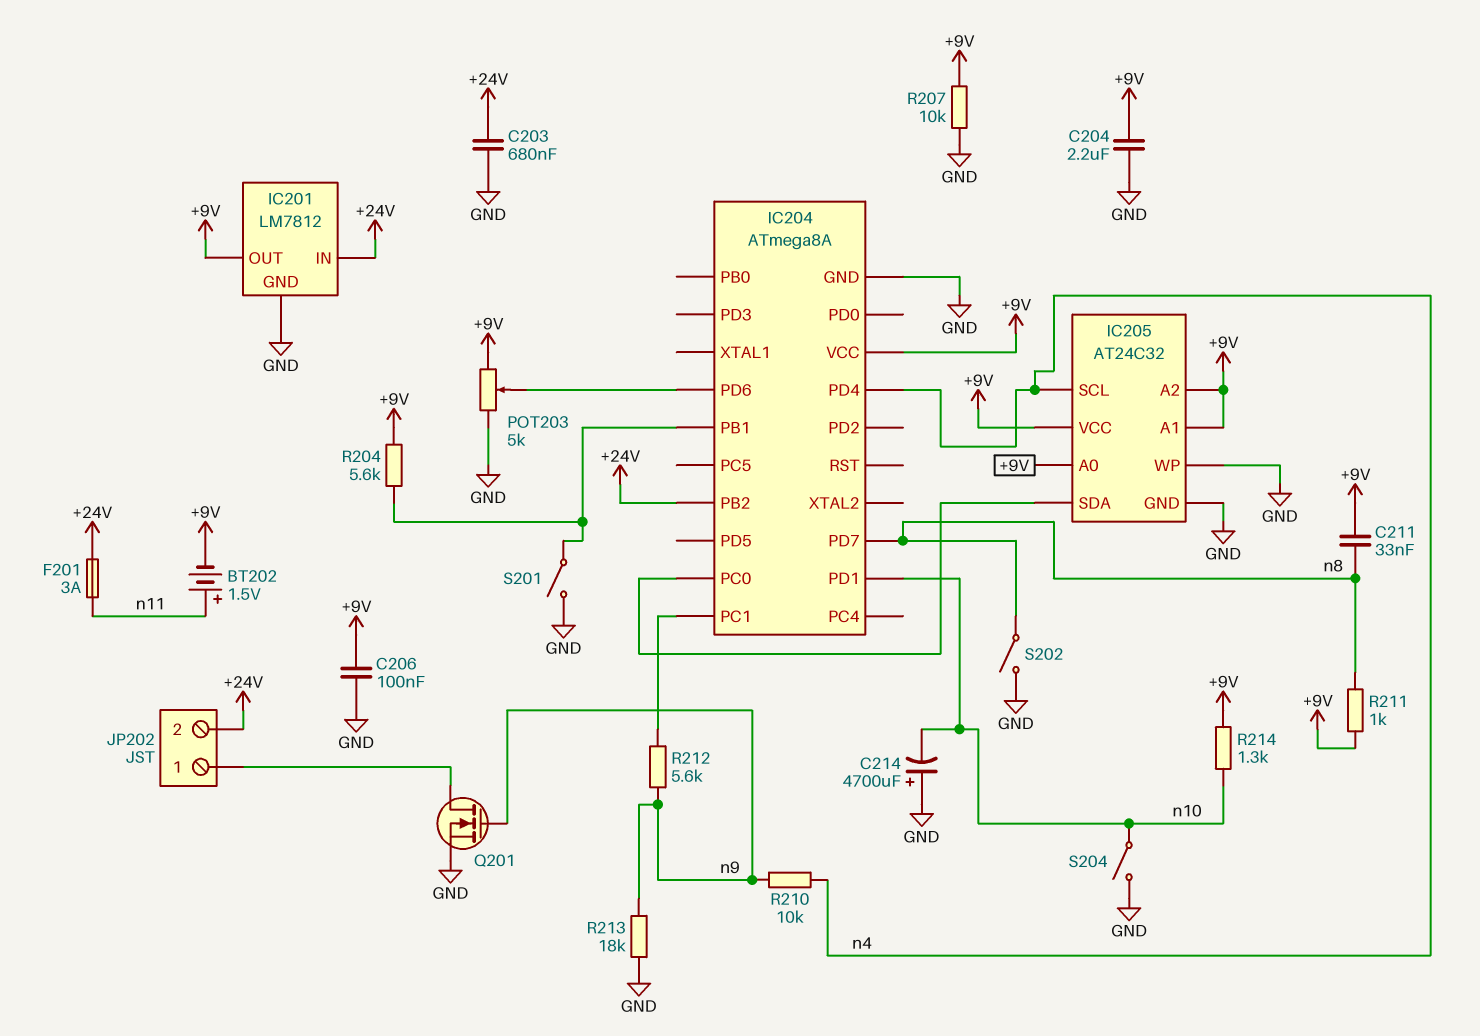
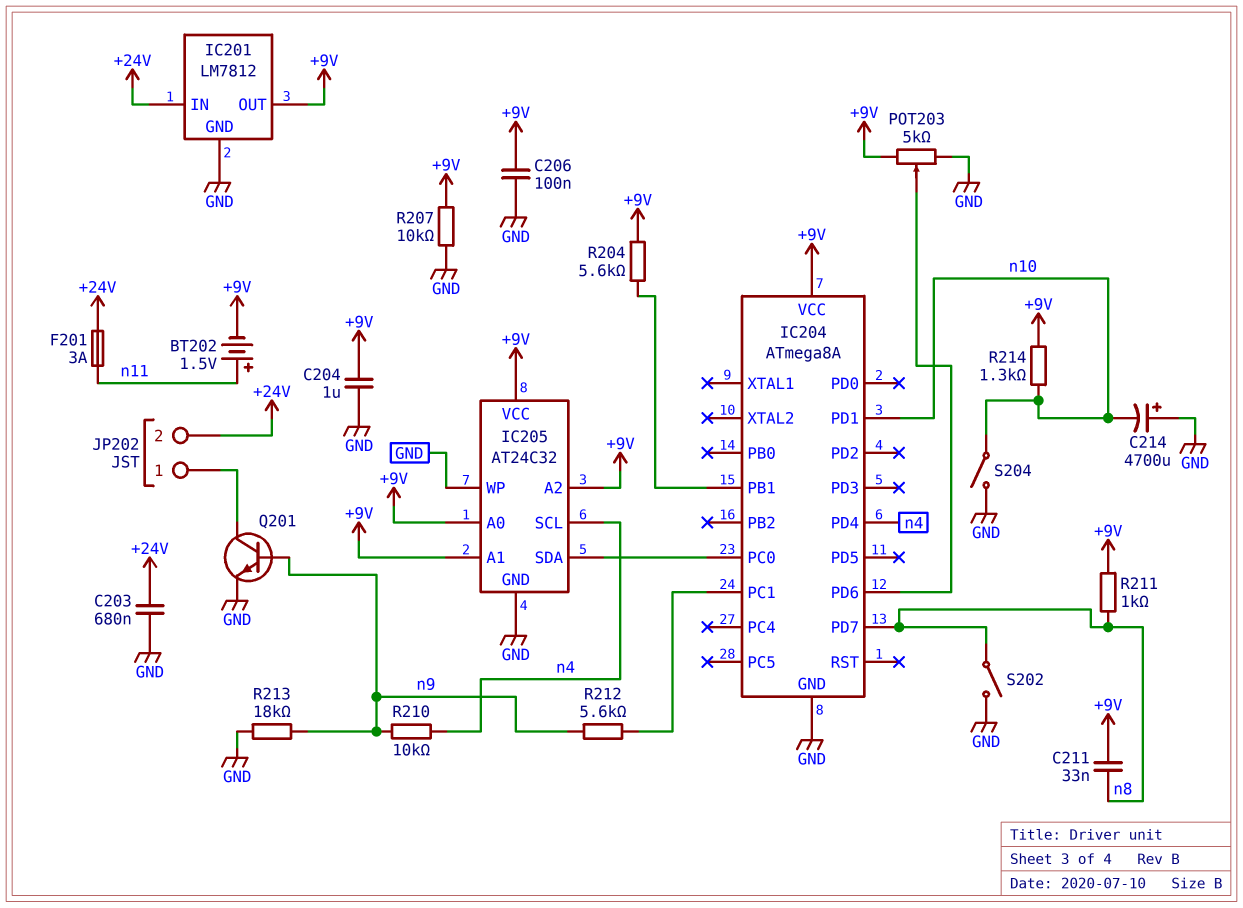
C204: 2.2uF (+9V, GND) -> 1uF (+9V, GND)
IC204 pin PB2: +24V -> none
Q201: NMOS (G n9, D JP202/1, S GND) -> NPN (B n9, C JP202/1, E GND)
S201: switch (GND, IC204/PB1) -> none

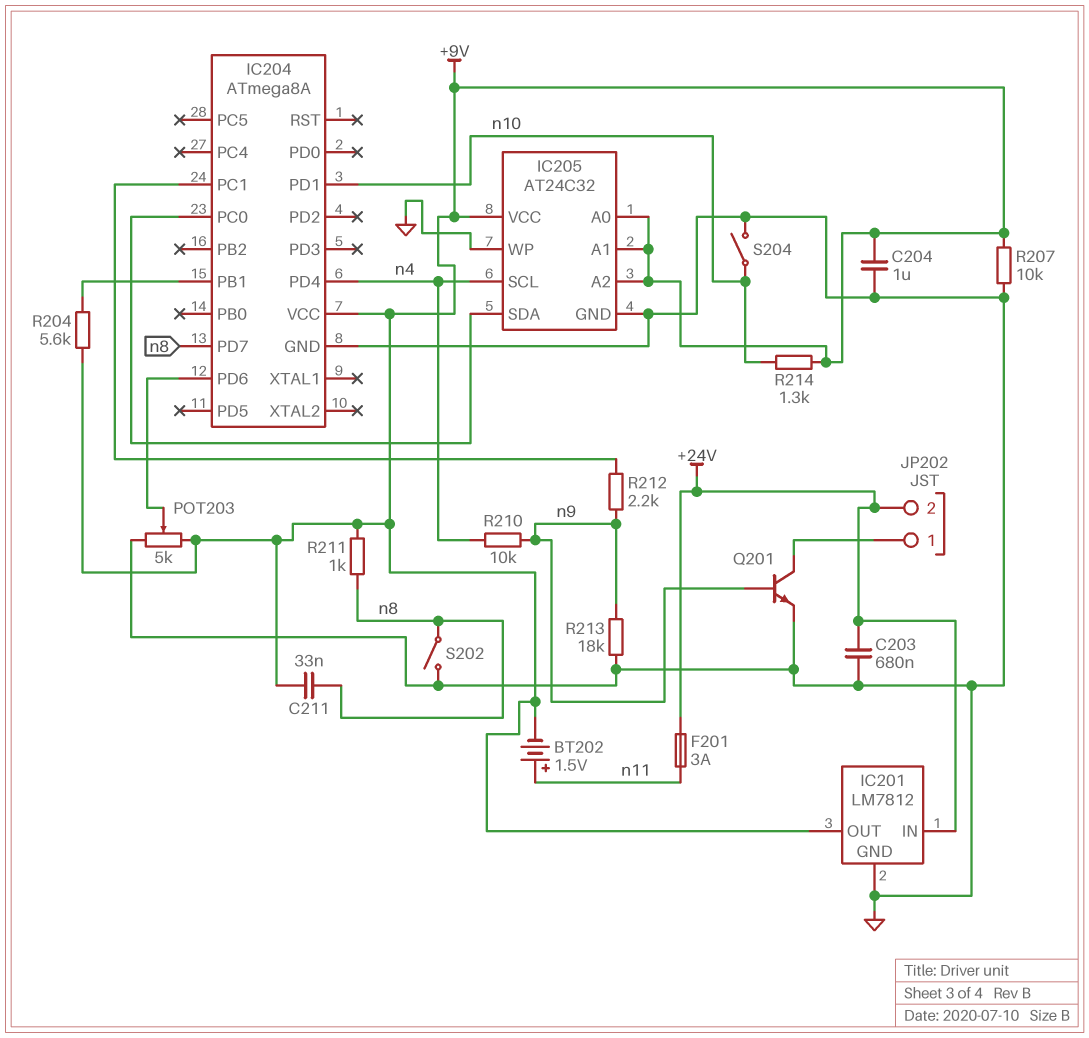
C206: 100nF (+9V, GND) -> none
C214: 4700uF (plus GND, minus n10) -> none
R212: 5.6k (IC204/PC1, n9) -> 2.2k (IC204/PC1, n9)

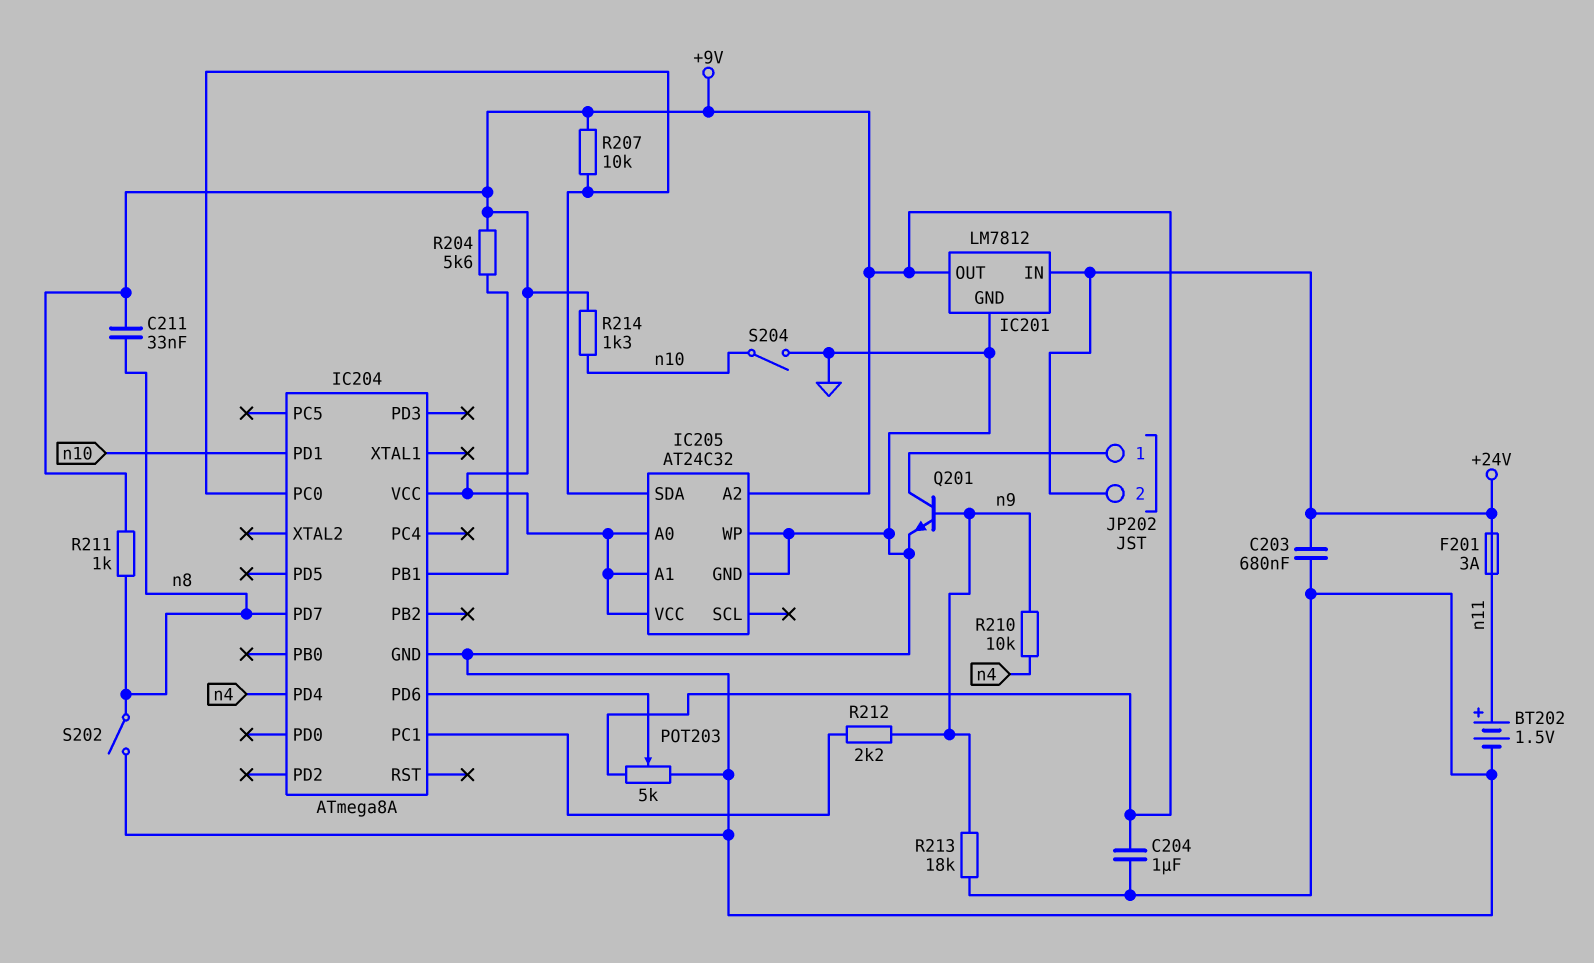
BT202: 1.5V (plus n11, minus +9V) -> 1.5V (plus n11, minus GND)
IC205 pin SCL: n4 -> none
R207: 10k (+9V, GND) -> 10k (+9V, IC204/PC0)

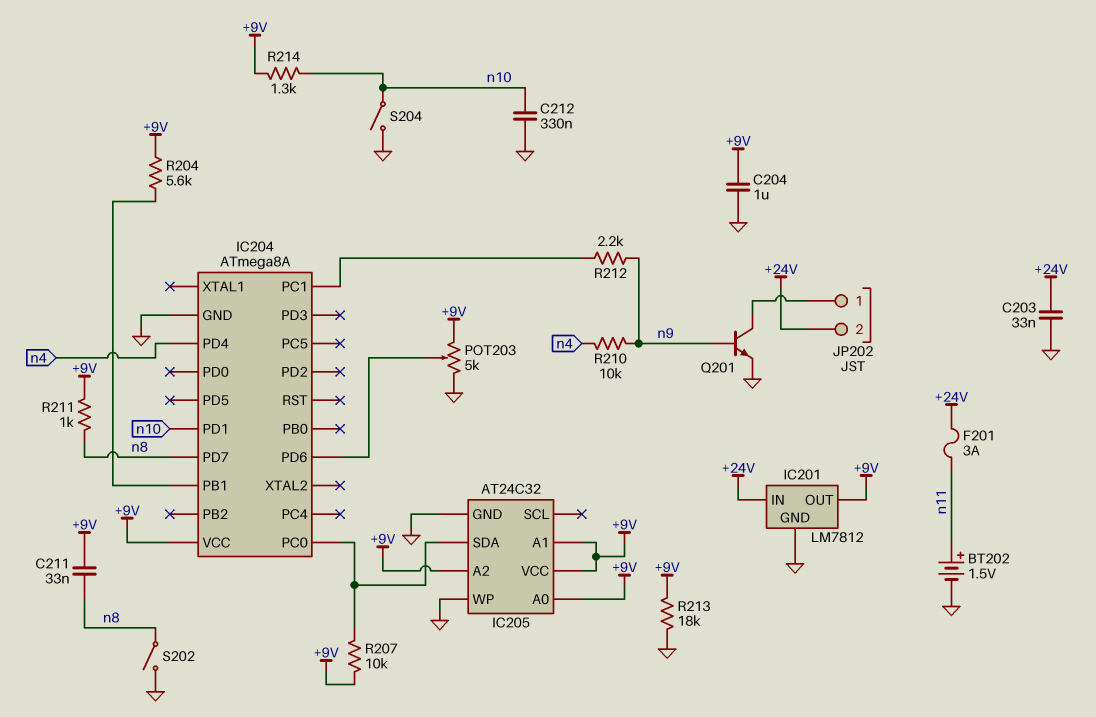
C203: 680nF (+24V, GND) -> 33nF (+24V, GND)
C212: none -> 330nF (GND, n10)
R213: 18k (GND, n9) -> 18k (+9V, GND)

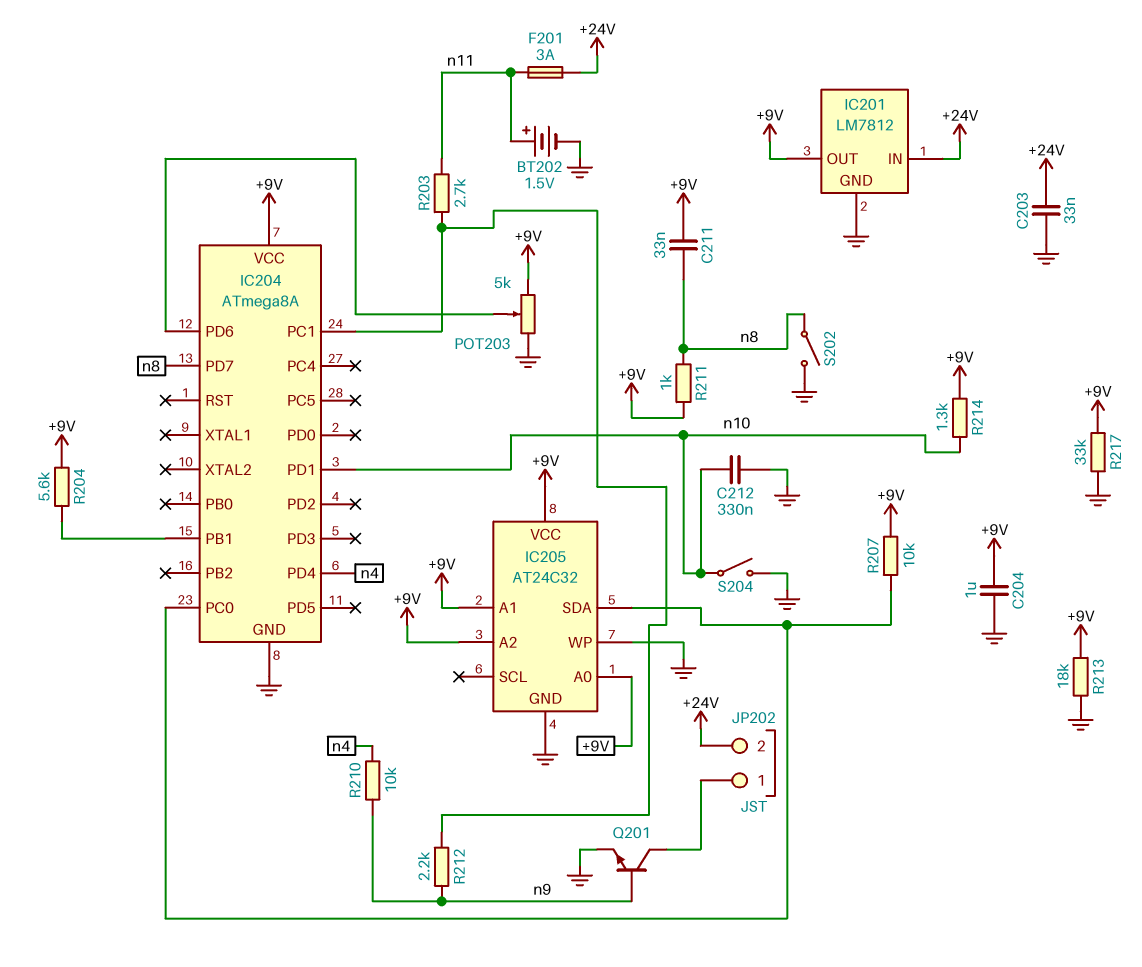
R203: none -> 2.7k (IC204/PC1, n11)
R217: none -> 33k (+9V, GND)

